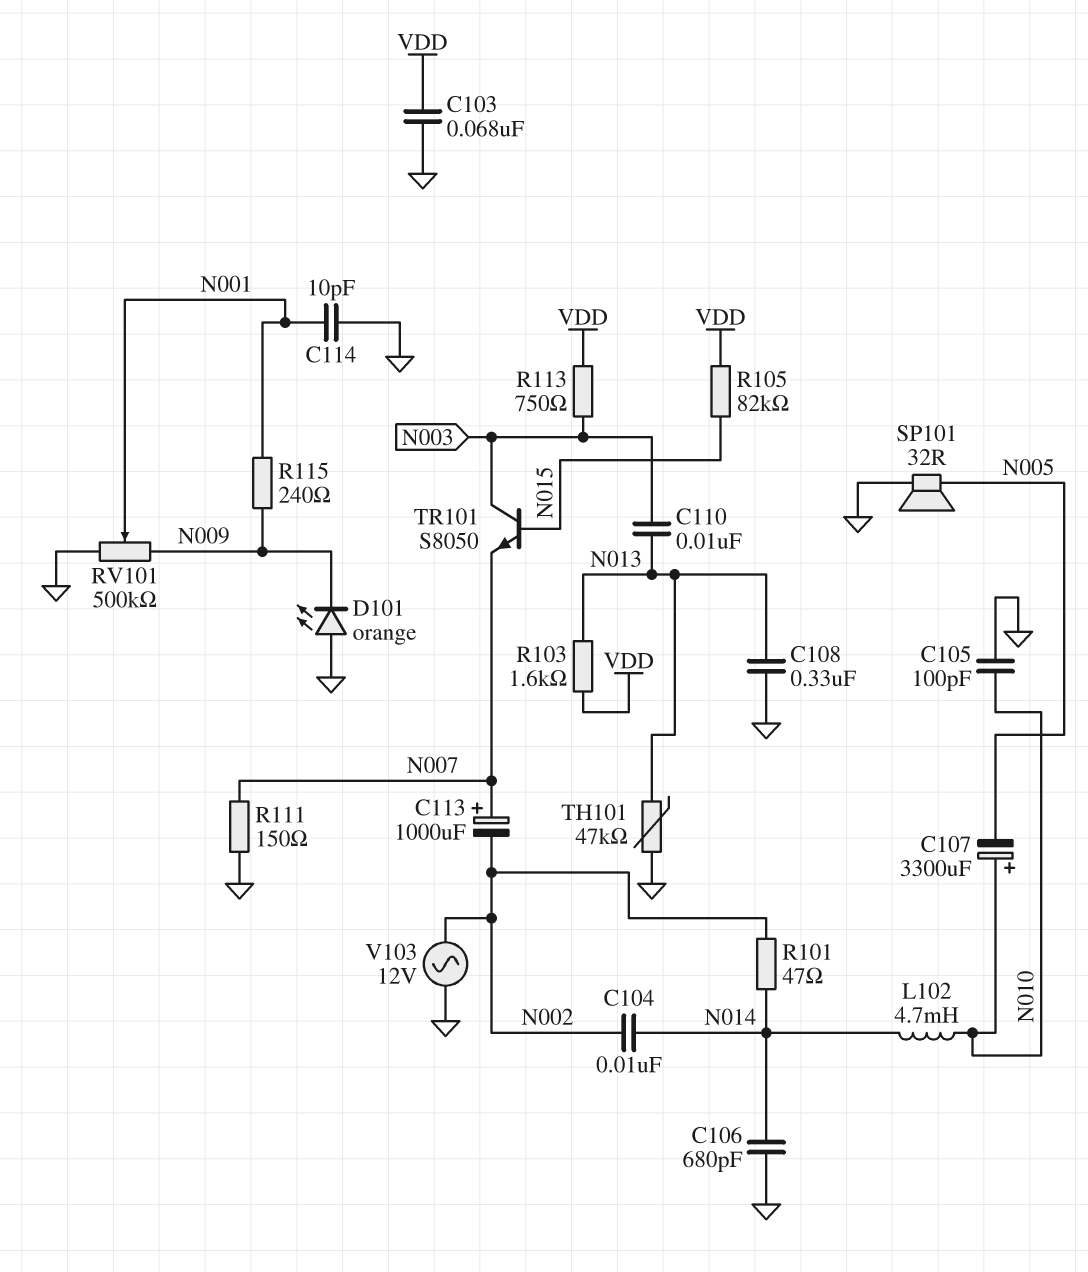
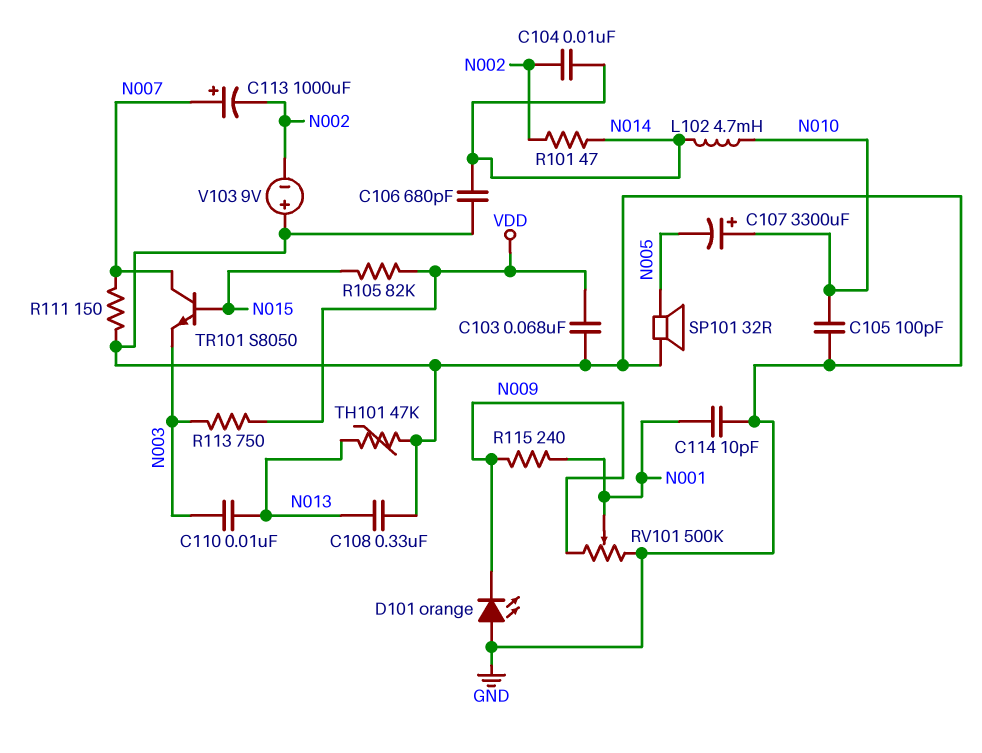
R103: 1.6k (N013, VDD) -> none
TR101: NPN S8050 (B N015, C N003, E N007) -> NPN S8050 (B N015, C N007, E N003)
V103: AC 12V (GND, N002) -> 9V (plus GND, minus N002)

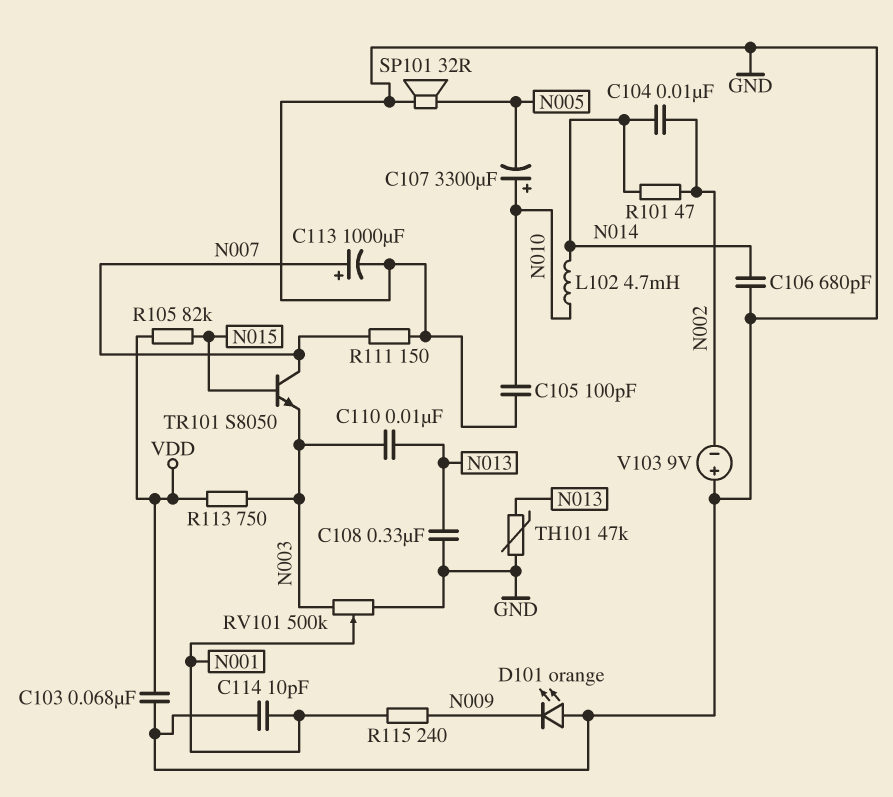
C113: 1000uF (plus N007, minus N002) -> 1000uF (plus N007, minus GND)
RV101: 500k (GND, N009, wiper N001) -> 500k (GND, N003, wiper N001)

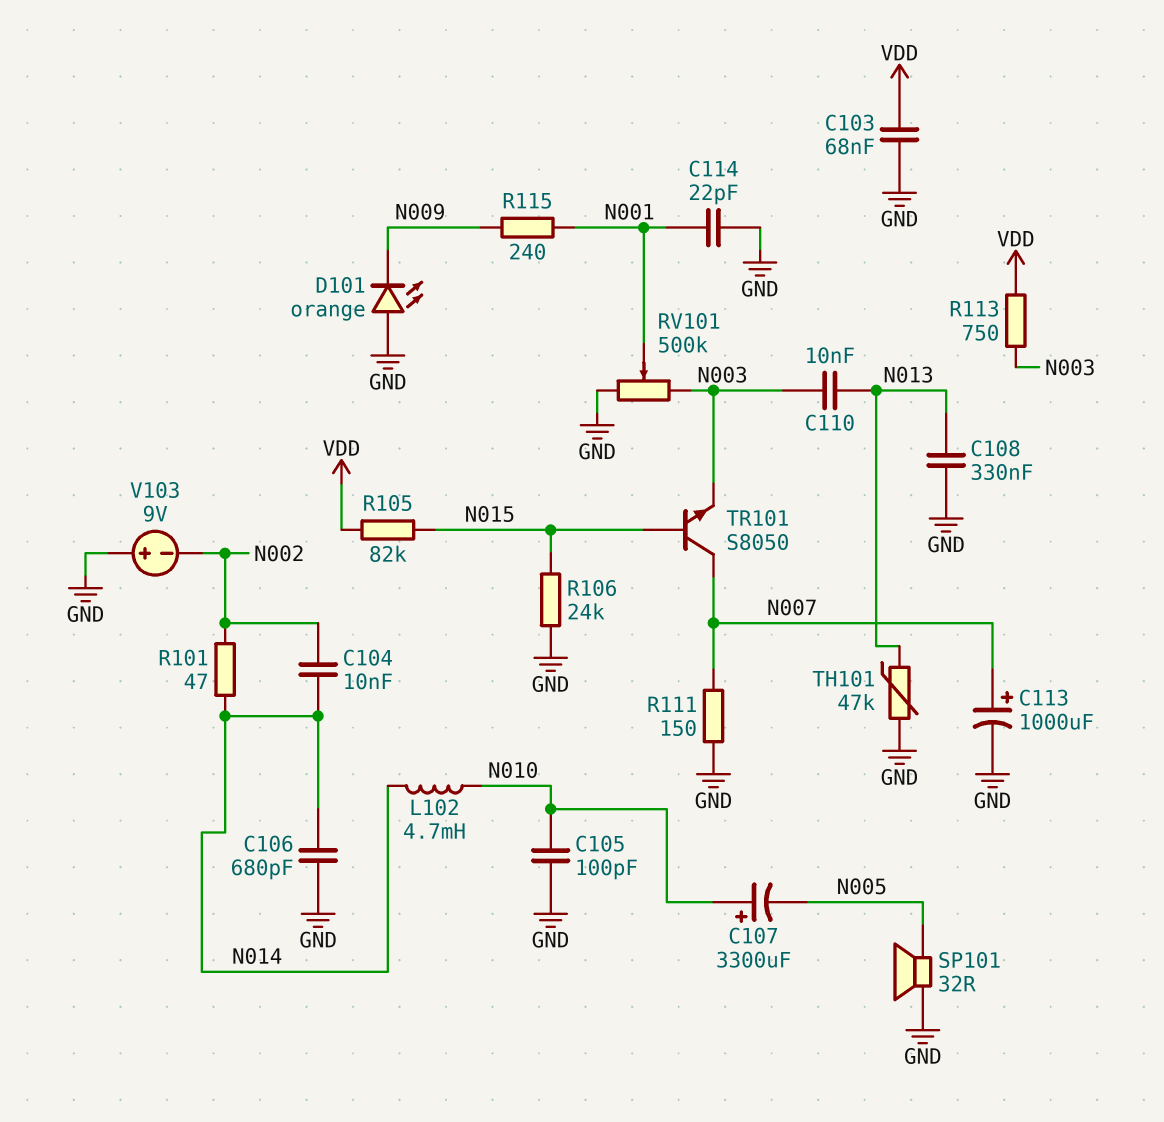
C114: 10pF (GND, N001) -> 22pF (GND, N001)
R106: none -> 24k (GND, N015)

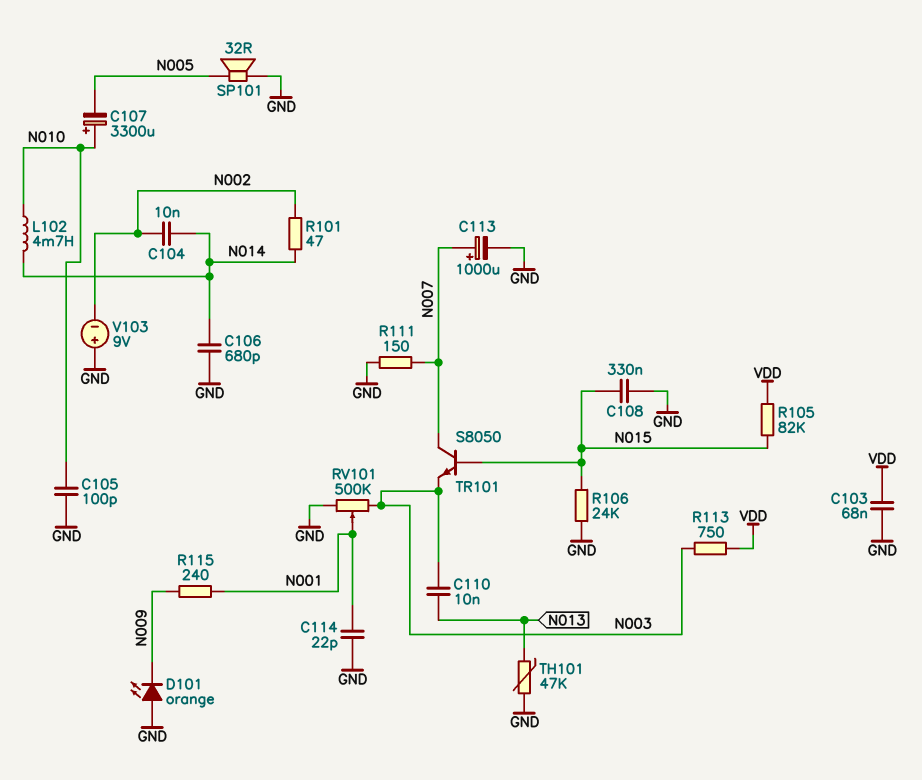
C108: 330nF (GND, N013) -> 330nF (GND, N015)

